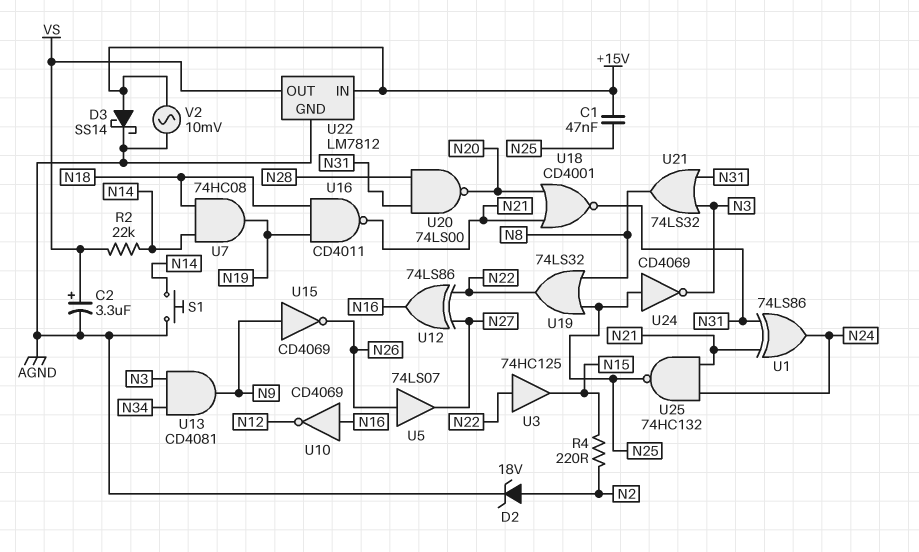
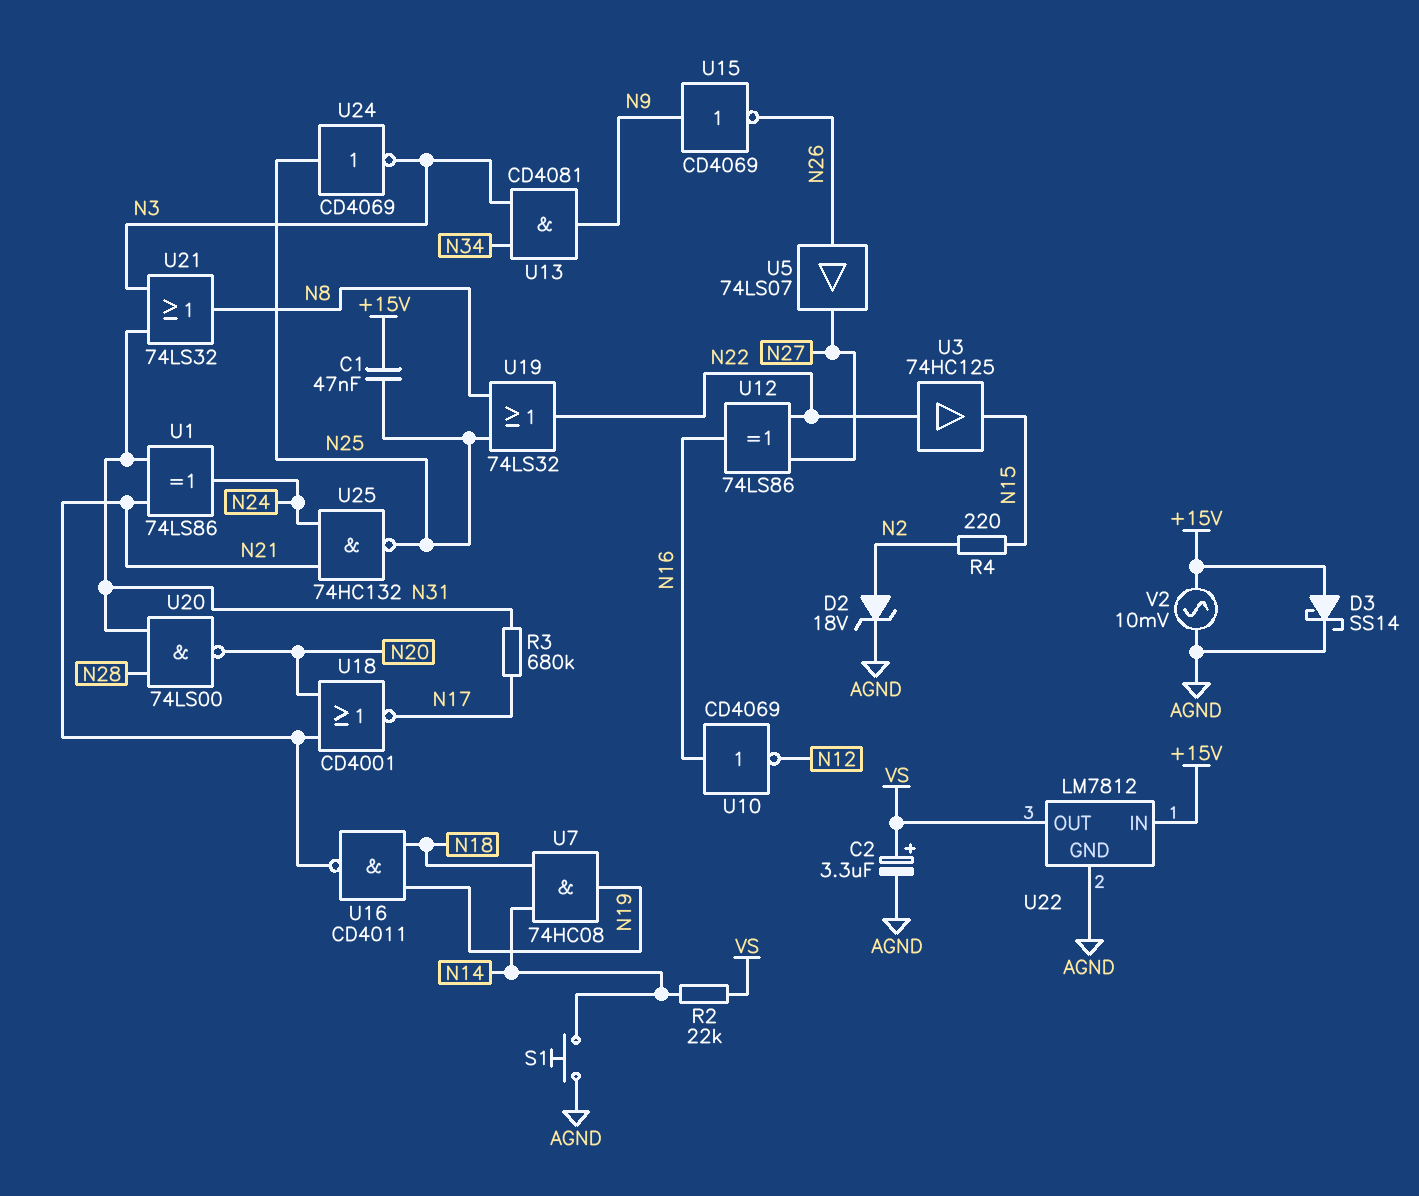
R3: none -> 680k (N17, N31)
U18: NOR CD4001 (in N20, in N21, out N31) -> NOR CD4001 (in N20, in N21, out N17)

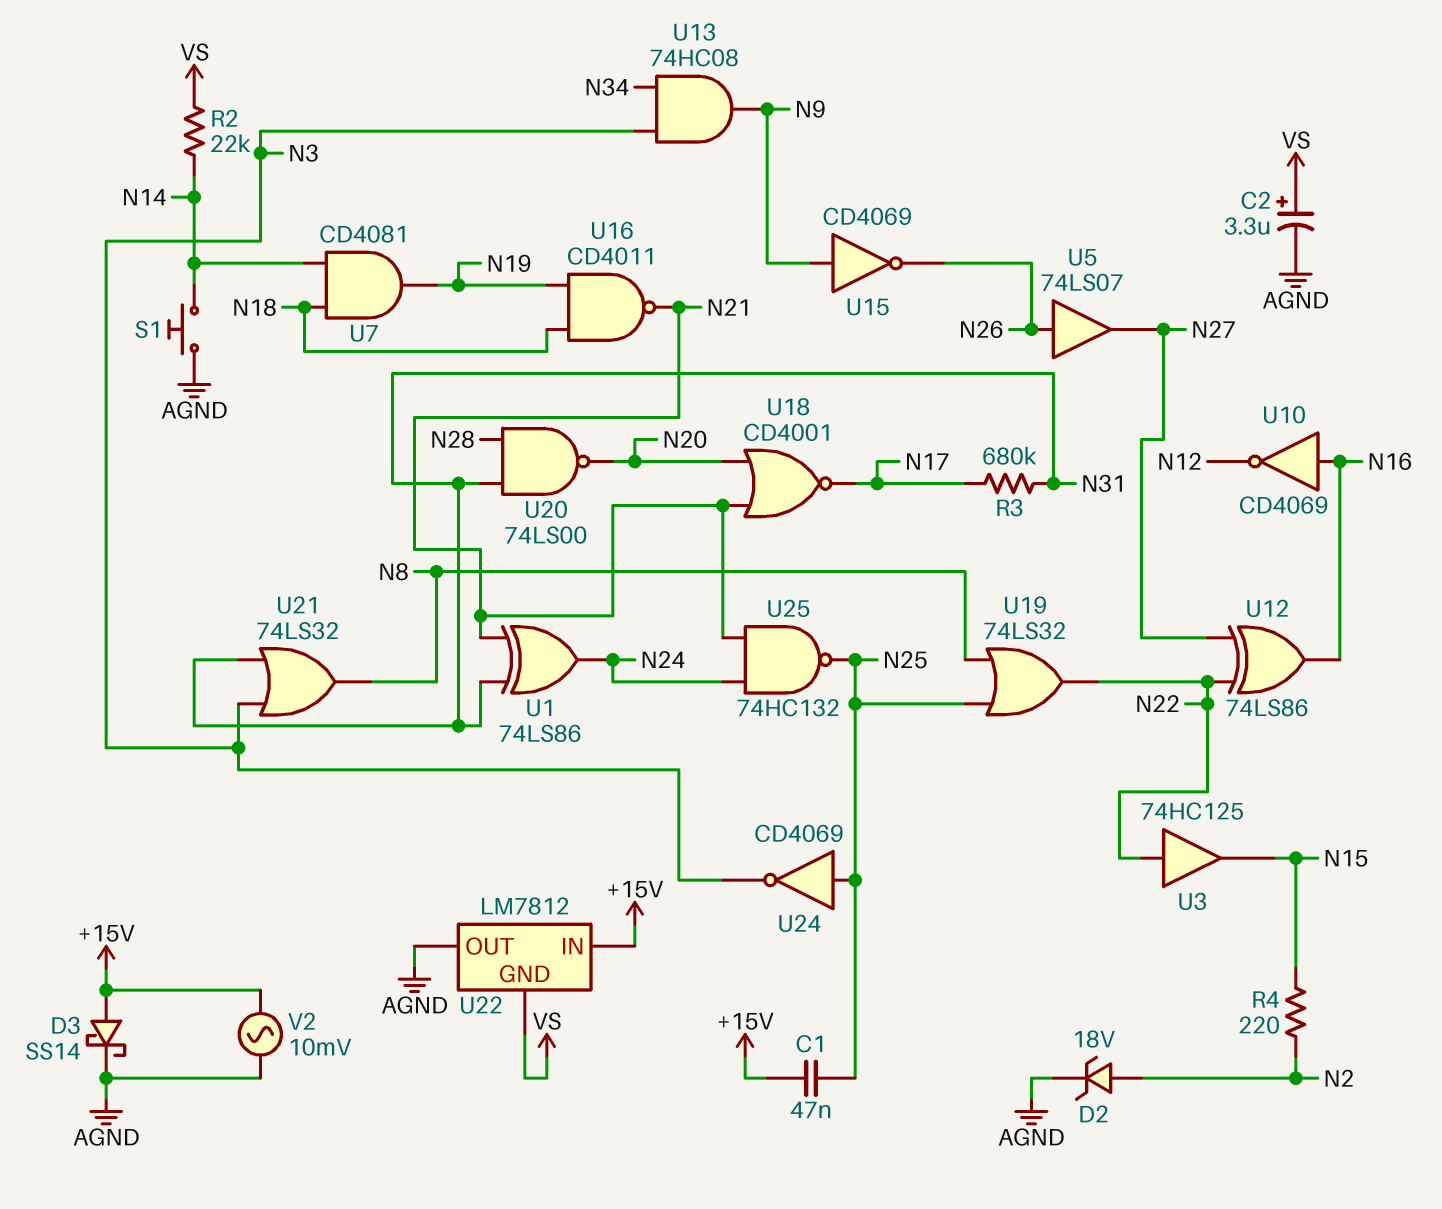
U7: AND 74HC08 (in N14, in N18, out N19) -> AND CD4081 (in N14, in N18, out N19)
U13: AND CD4081 (in N3, in N34, out N9) -> AND 74HC08 (in N3, in N34, out N9)
U22 pin GND: AGND -> VS
U22 pin OUT: VS -> AGND

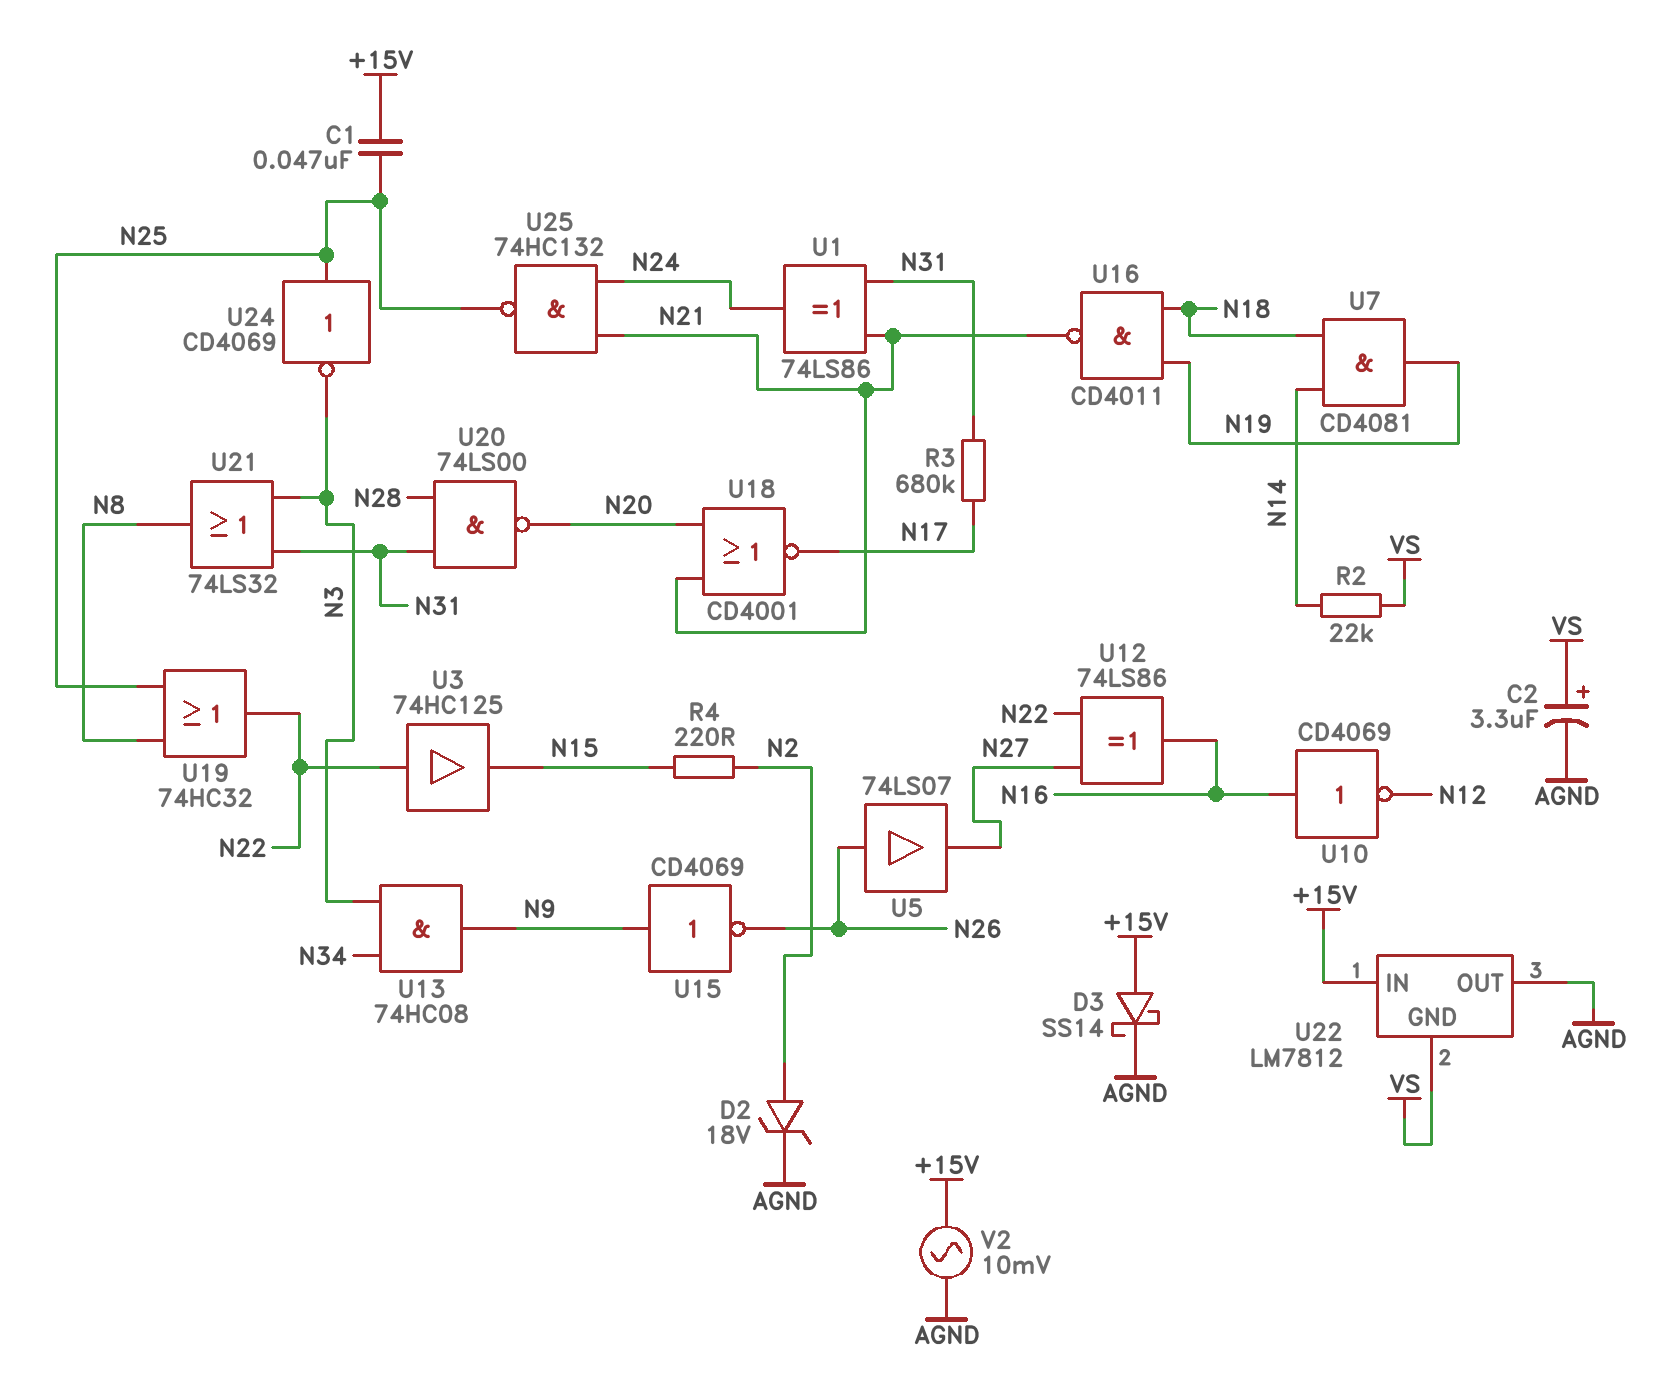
S1: button (AGND, N14) -> none
U19: OR 74LS32 (in N8, in N25, out N22) -> OR 74HC32 (in N8, in N25, out N22)

